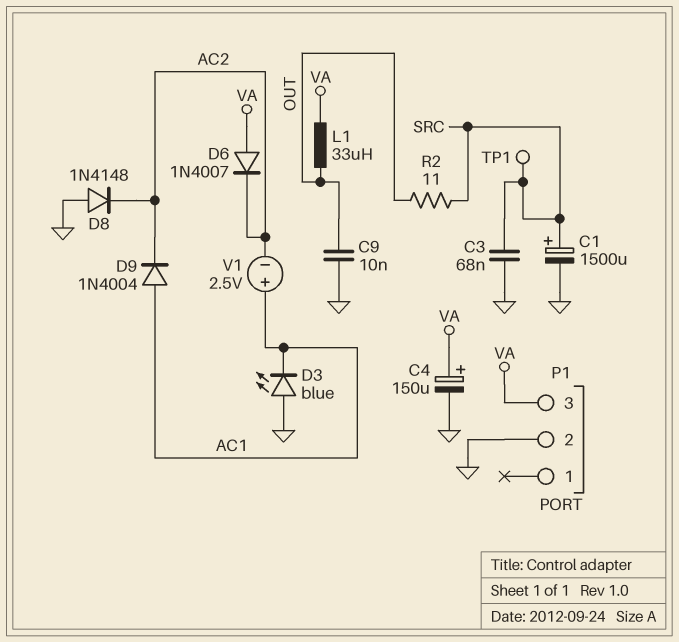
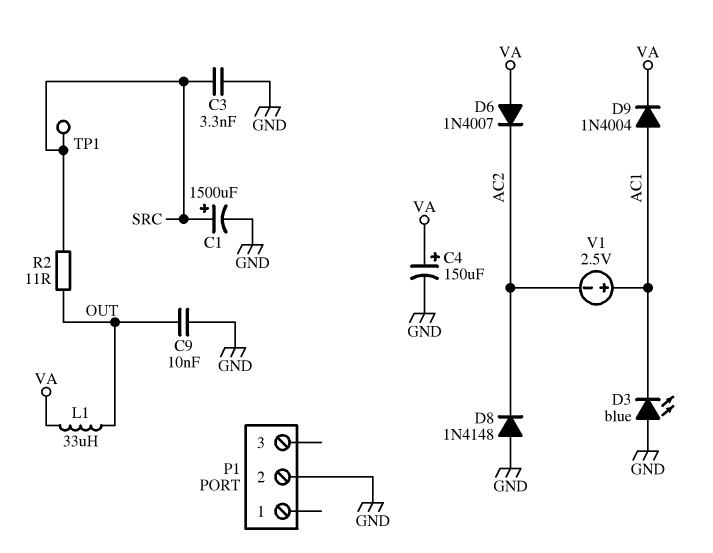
C3: 68nF (GND, SRC) -> 3.3nF (GND, SRC)
D9: diode 1N4004 (A AC1, K AC2) -> diode 1N4004 (A AC1, K VA)
P1 pin 3: VA -> none

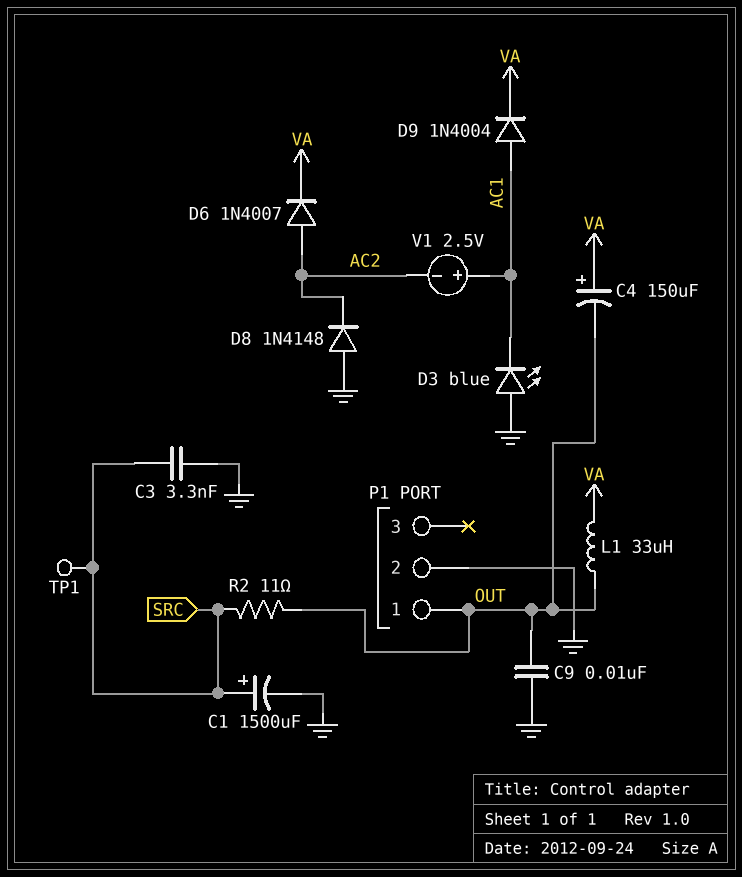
C4: 150uF (plus VA, minus GND) -> 150uF (plus VA, minus OUT)
D6: diode 1N4007 (A VA, K AC2) -> diode 1N4007 (A AC2, K VA)
P1 pin 1: none -> OUT

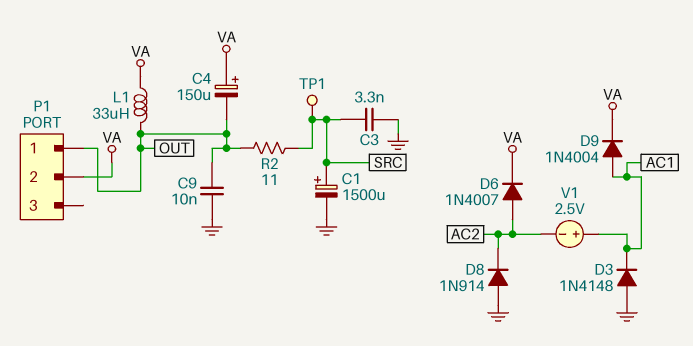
D3: LED blue (A GND, K AC1) -> diode 1N4148 (A GND, K AC1)
D8: diode 1N4148 (A GND, K AC2) -> diode 1N914 (A GND, K AC2)
P1 pin 2: GND -> VA

